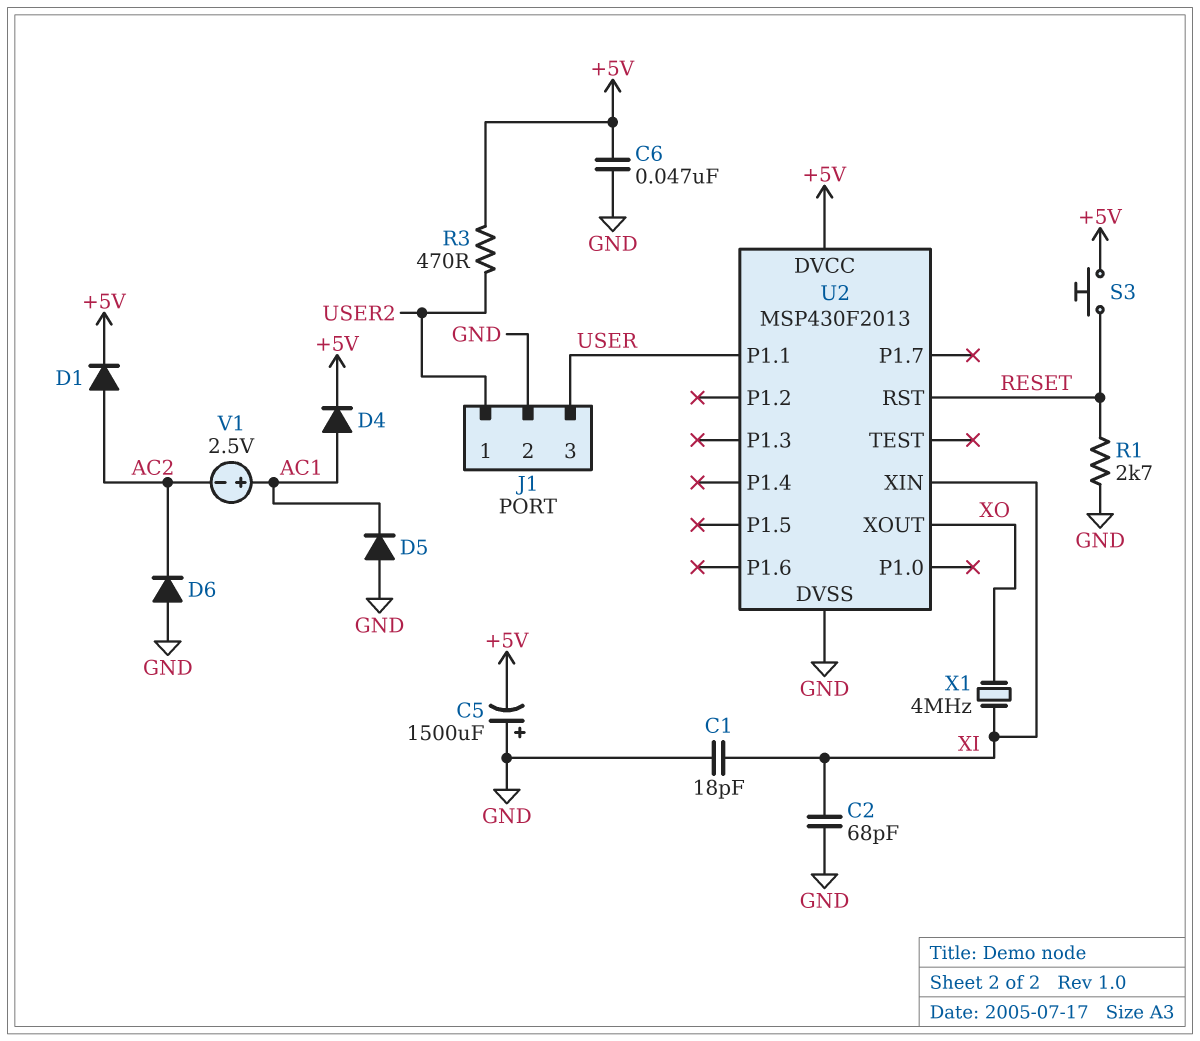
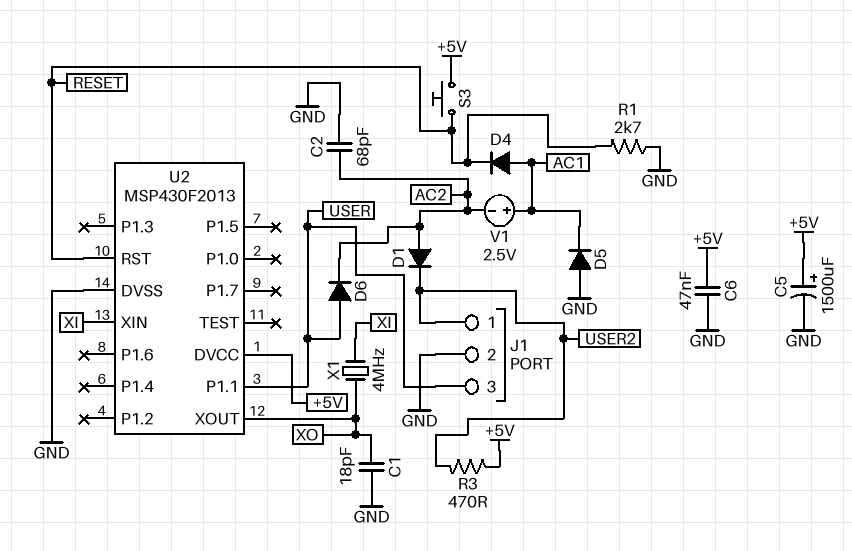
C1: 18pF (GND, XI) -> 18pF (GND, XO)
C2: 68pF (GND, XI) -> 68pF (AC2, GND)
C5: 1500uF (plus GND, minus +5V) -> 1500uF (plus +5V, minus GND)
D1: diode (A AC2, K +5V) -> diode (A AC2, K USER2)
D4: diode (A AC1, K +5V) -> diode (A AC1, K RESET)
D6: diode (A GND, K AC2) -> diode (A USER, K AC2)

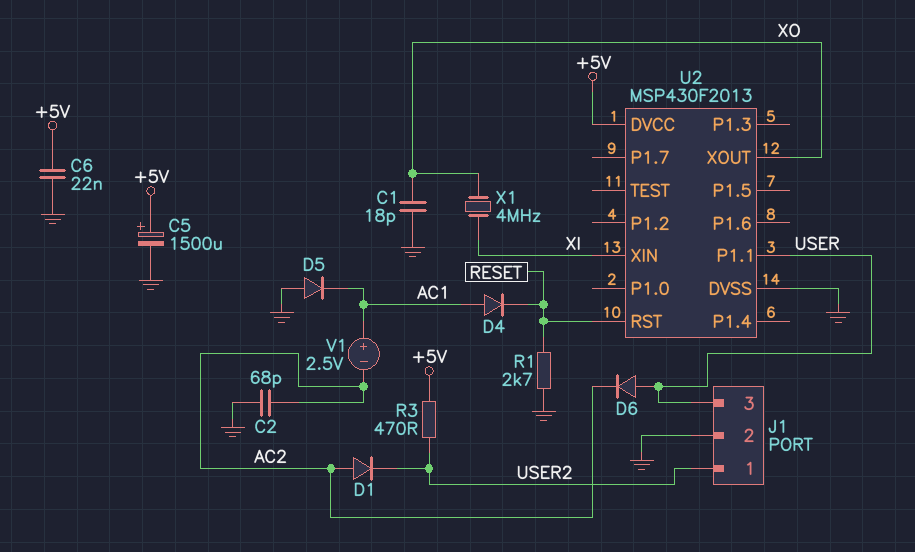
C6: 47nF (+5V, GND) -> 22nF (+5V, GND)
S3: button (+5V, RESET) -> none

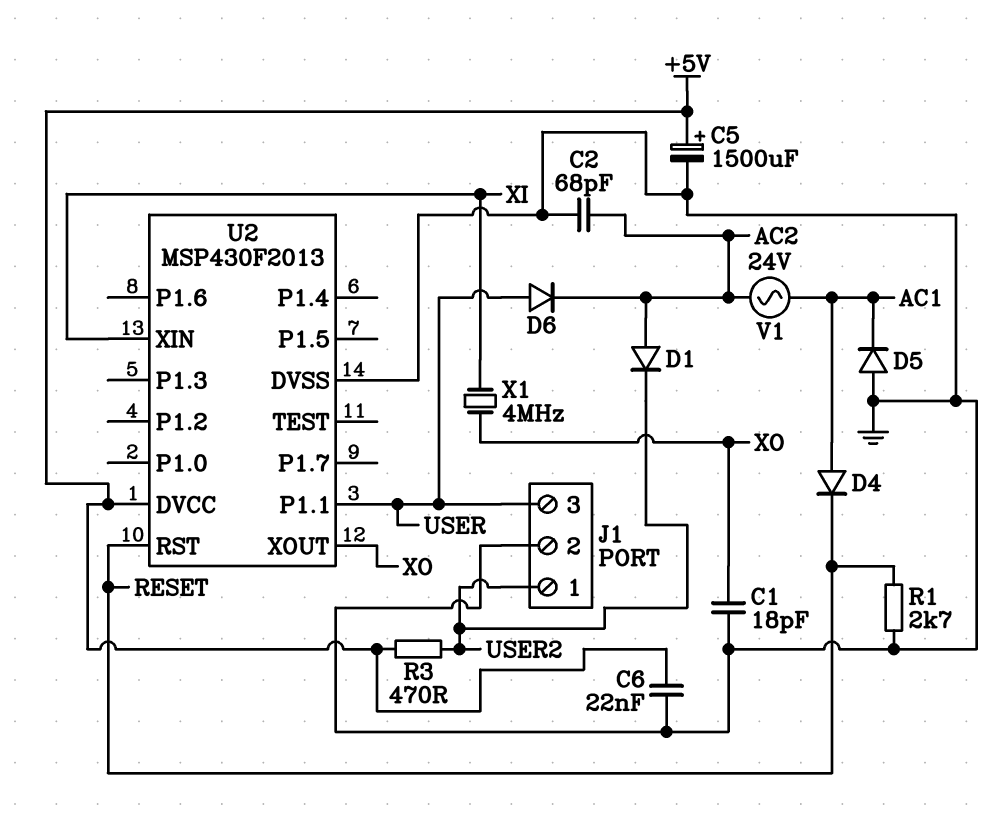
V1: 2.5V (plus AC1, minus AC2) -> AC 24V (AC1, AC2)

